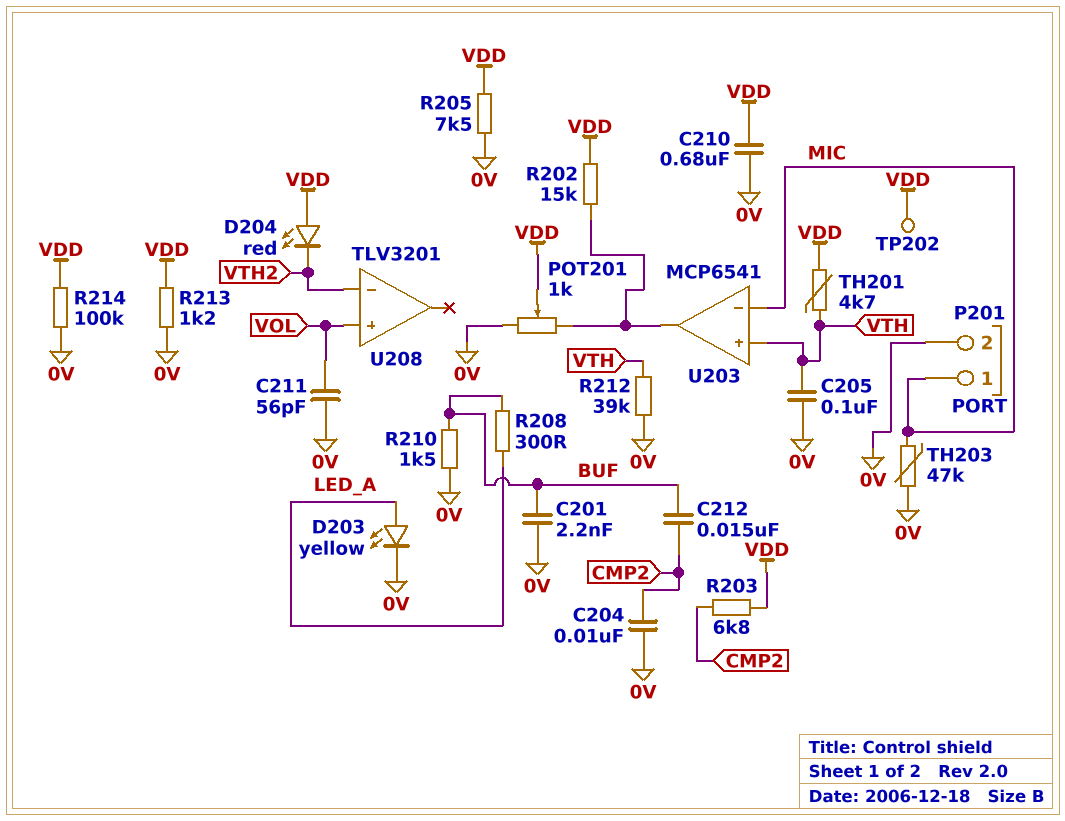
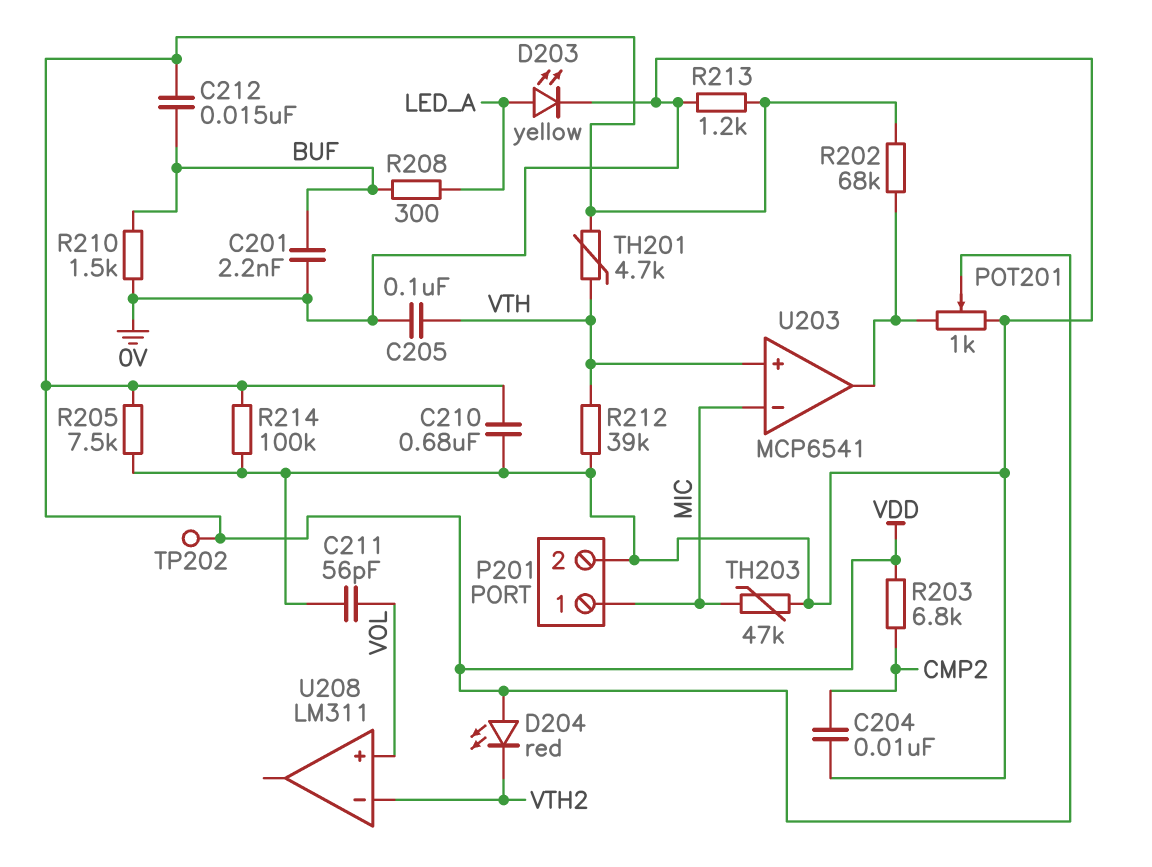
C212: 15nF (BUF, CMP2) -> 15nF (BUF, VDD)
R202: 15k (U203/out, VDD) -> 68k (U203/out, VDD)
U208: TLV3201 -> LM311

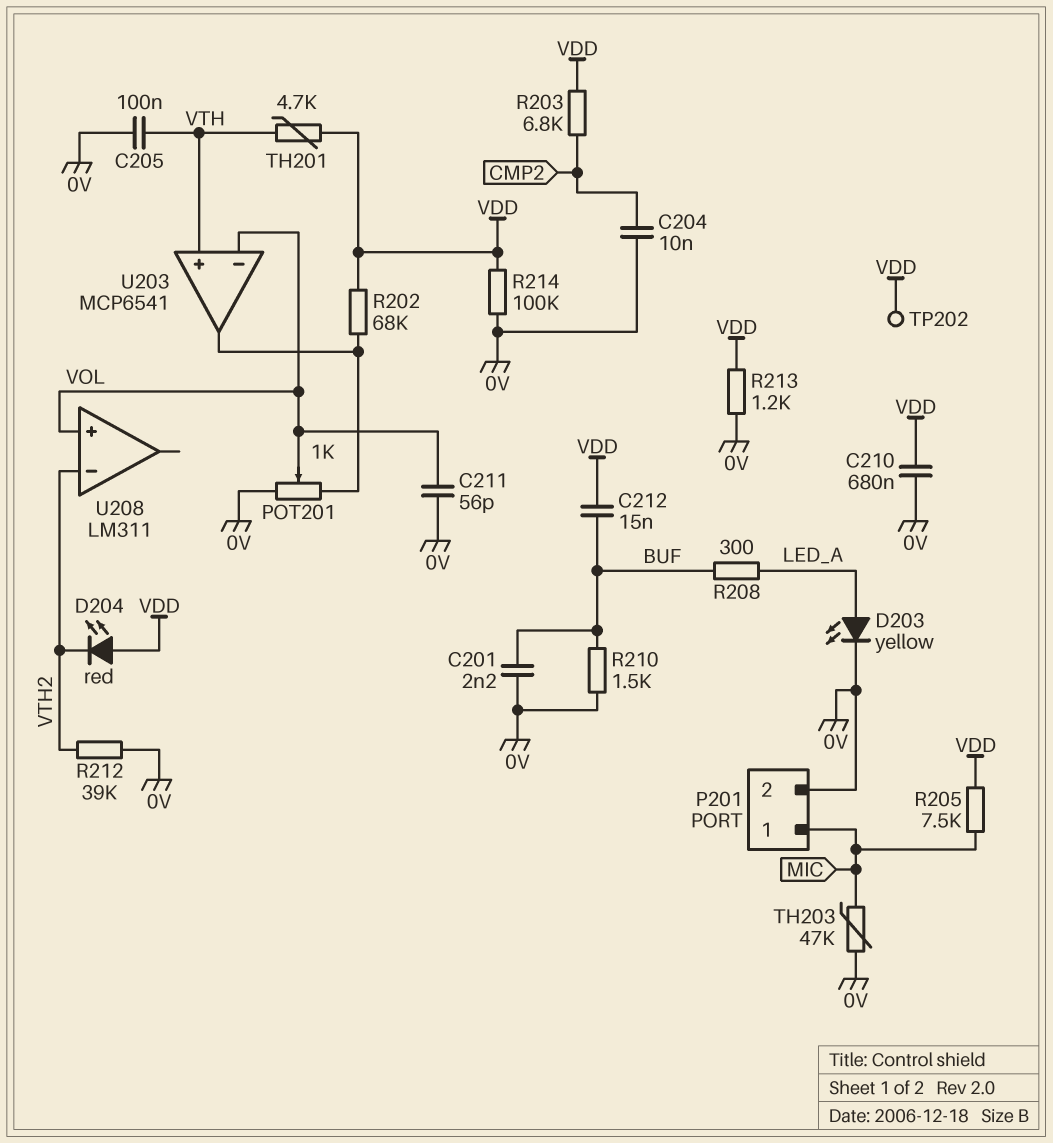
POT201: 1k (0V, U203/out, wiper VDD) -> 1k (0V, U203/out, wiper VOL)
R205: 7.5k (0V, VDD) -> 7.5k (MIC, VDD)
R212: 39k (0V, VTH) -> 39k (0V, VTH2)
U203 pin in-: MIC -> VOL

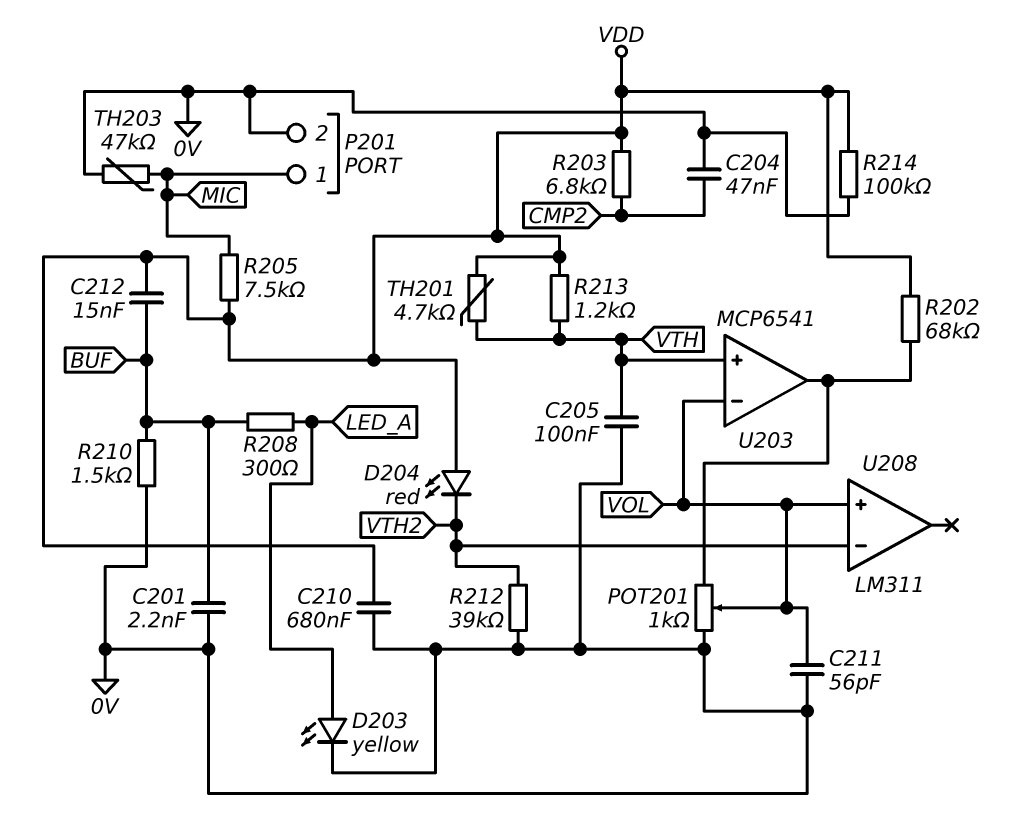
C204: 10nF (0V, CMP2) -> 47nF (0V, CMP2)
R213: 1.2k (0V, VDD) -> 1.2k (VDD, VTH)
TP202: test point (VDD) -> none

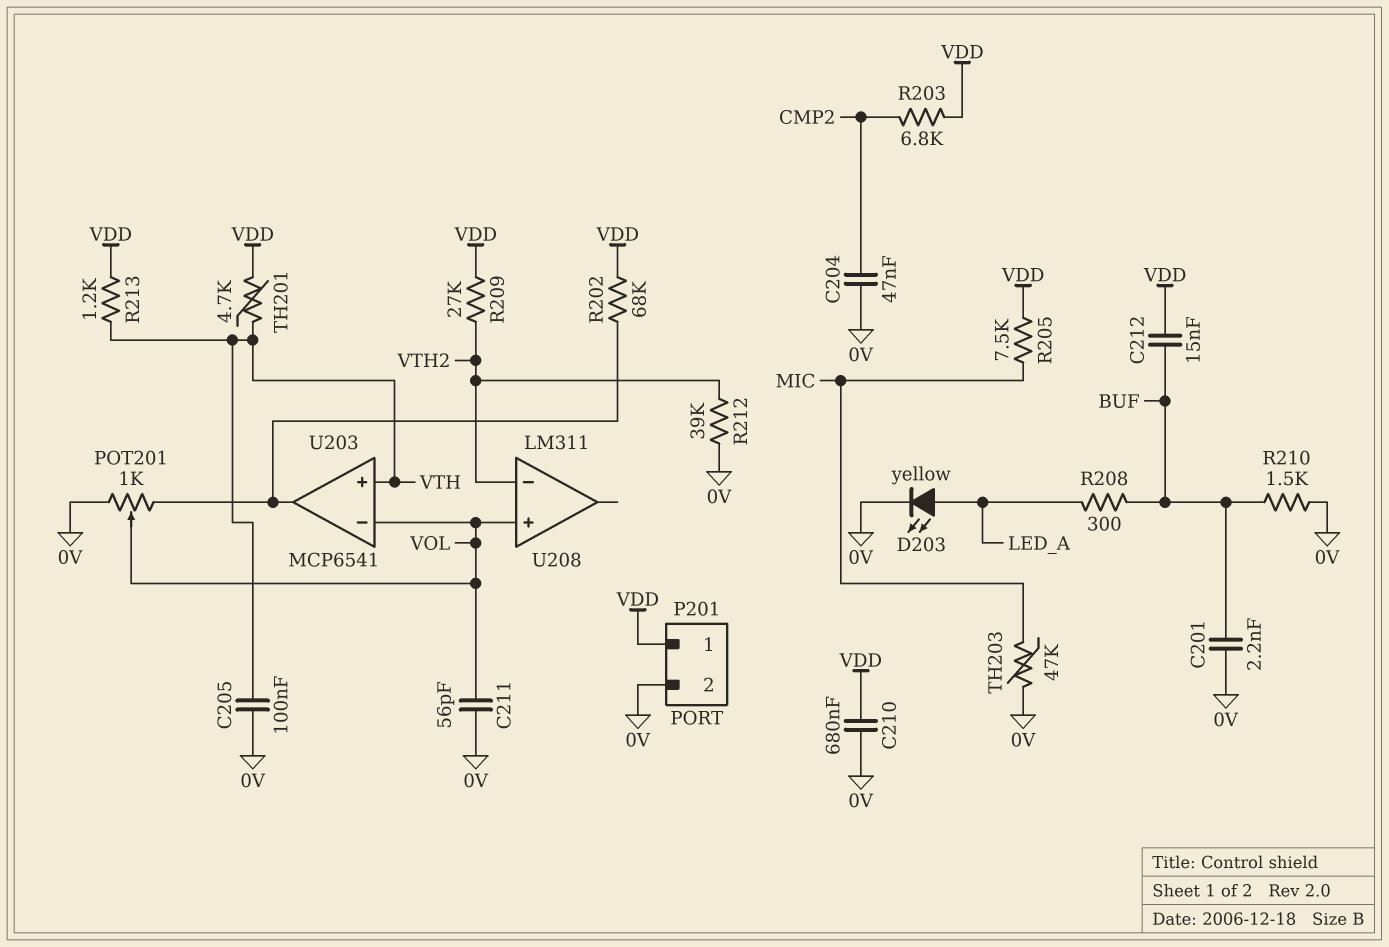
D204: LED red (A VDD, K VTH2) -> none
P201 pin 1: MIC -> VDD
R209: none -> 27k (VDD, VTH2)
R214: 100k (0V, VDD) -> none

